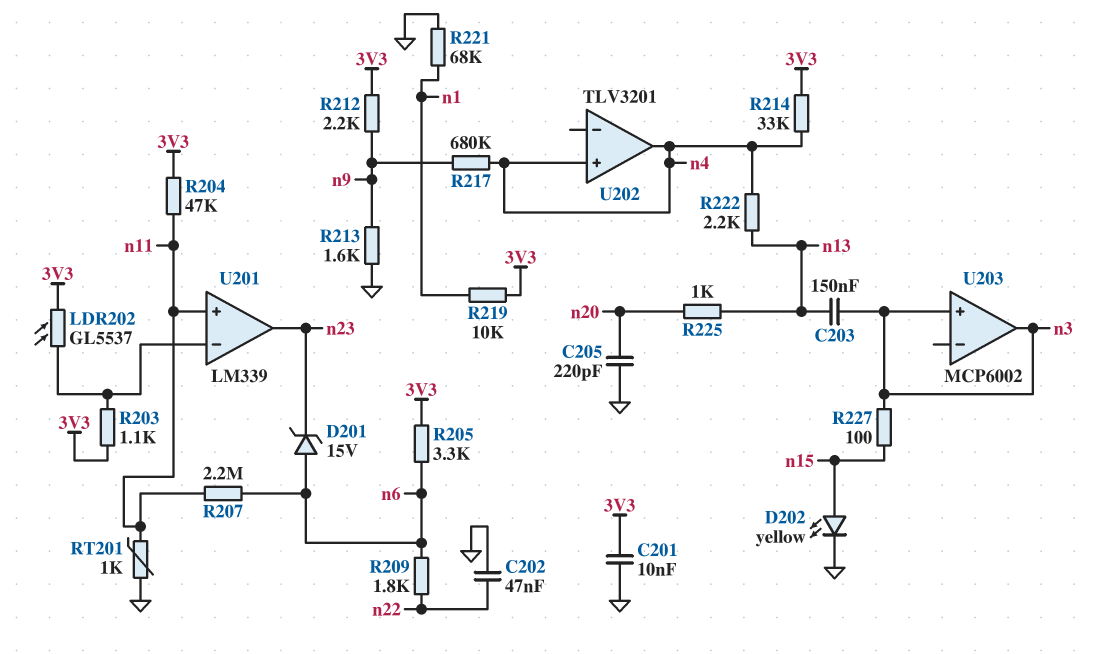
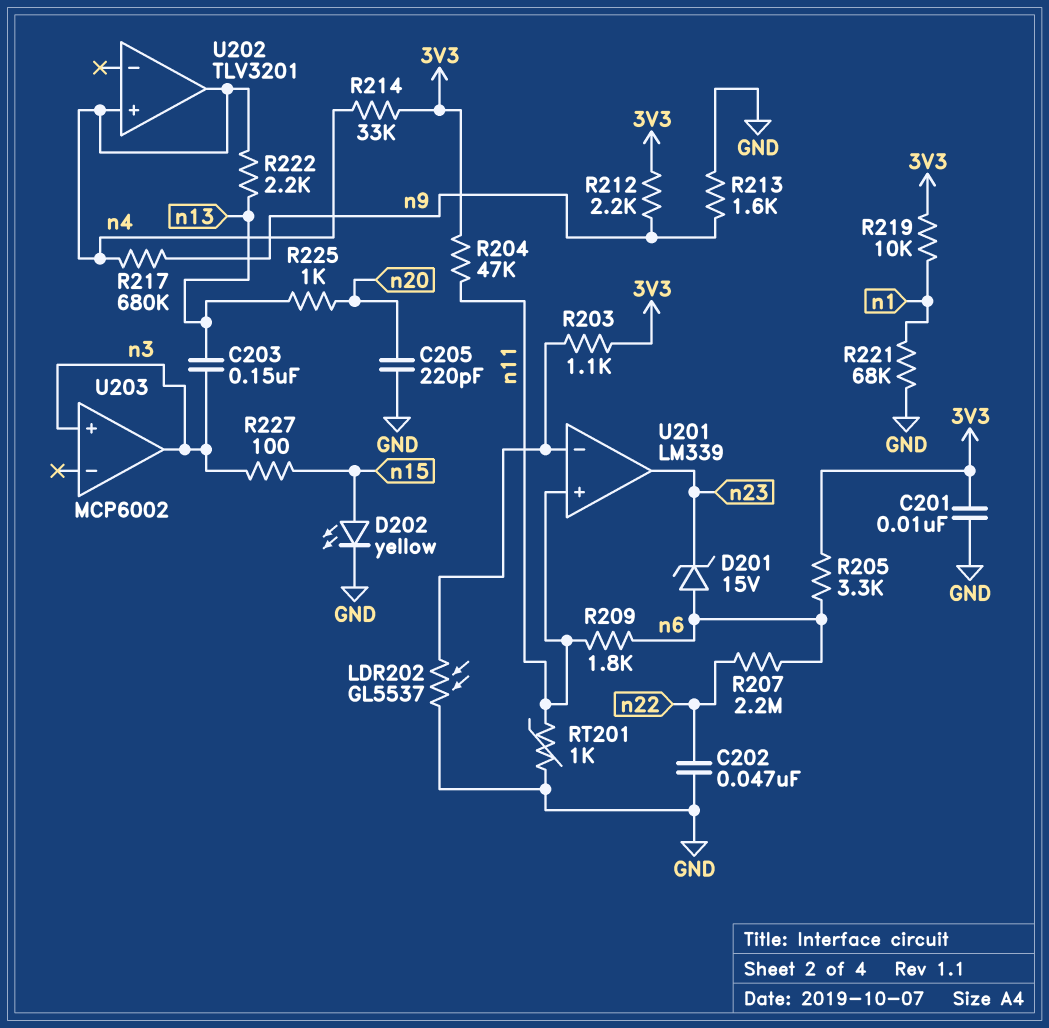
LDR202: GL5537 (3V3, U201/in-) -> GL5537 (GND, U201/in-)
R207: 2.2M (n6, n11) -> 2.2M (n6, n22)
R209: 1.8k (n6, n22) -> 1.8k (n6, n11)

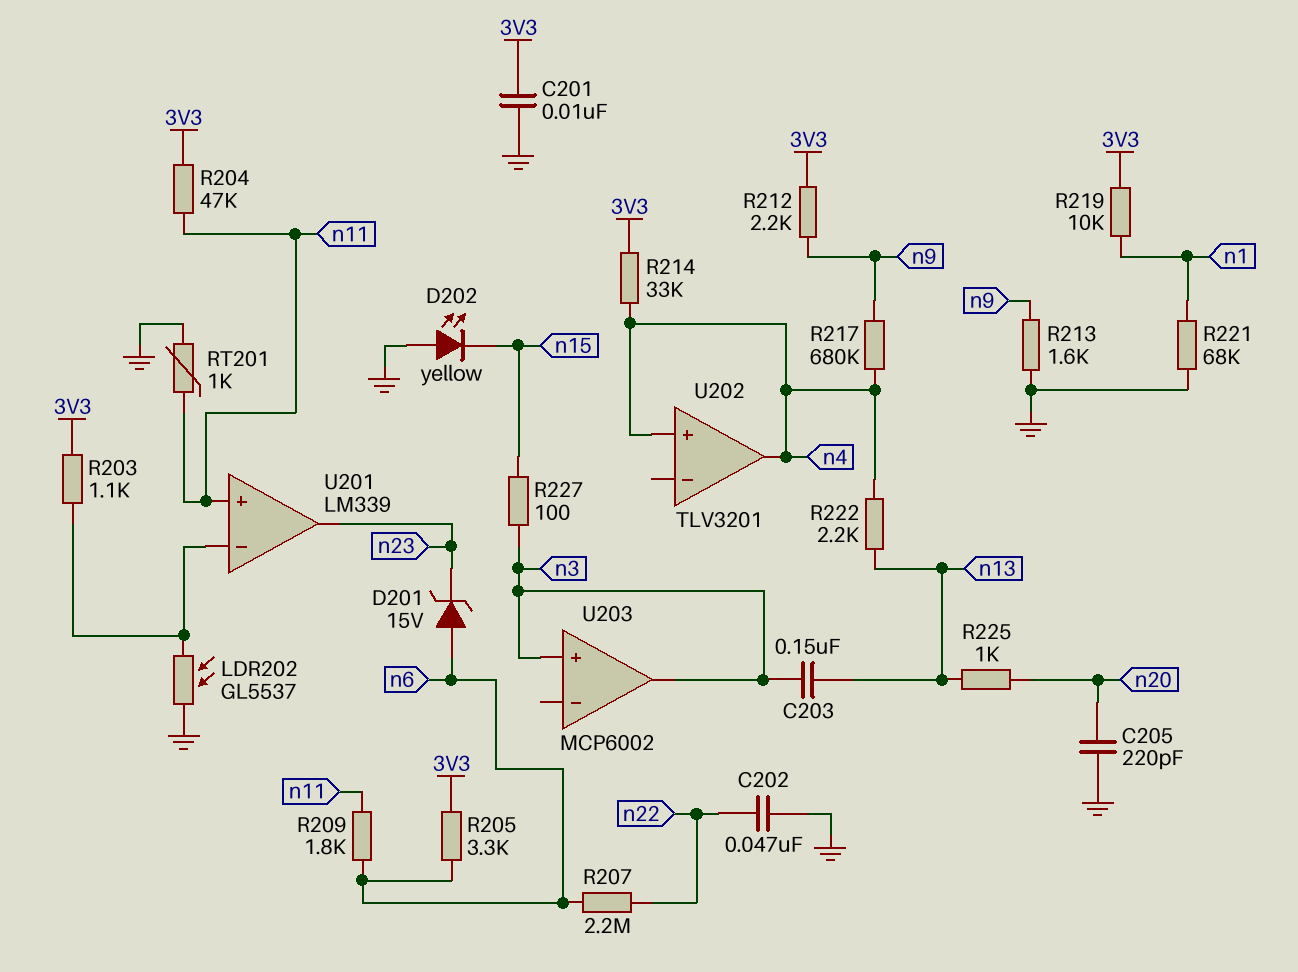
D202: LED yellow (A n15, K GND) -> LED yellow (A GND, K n15)

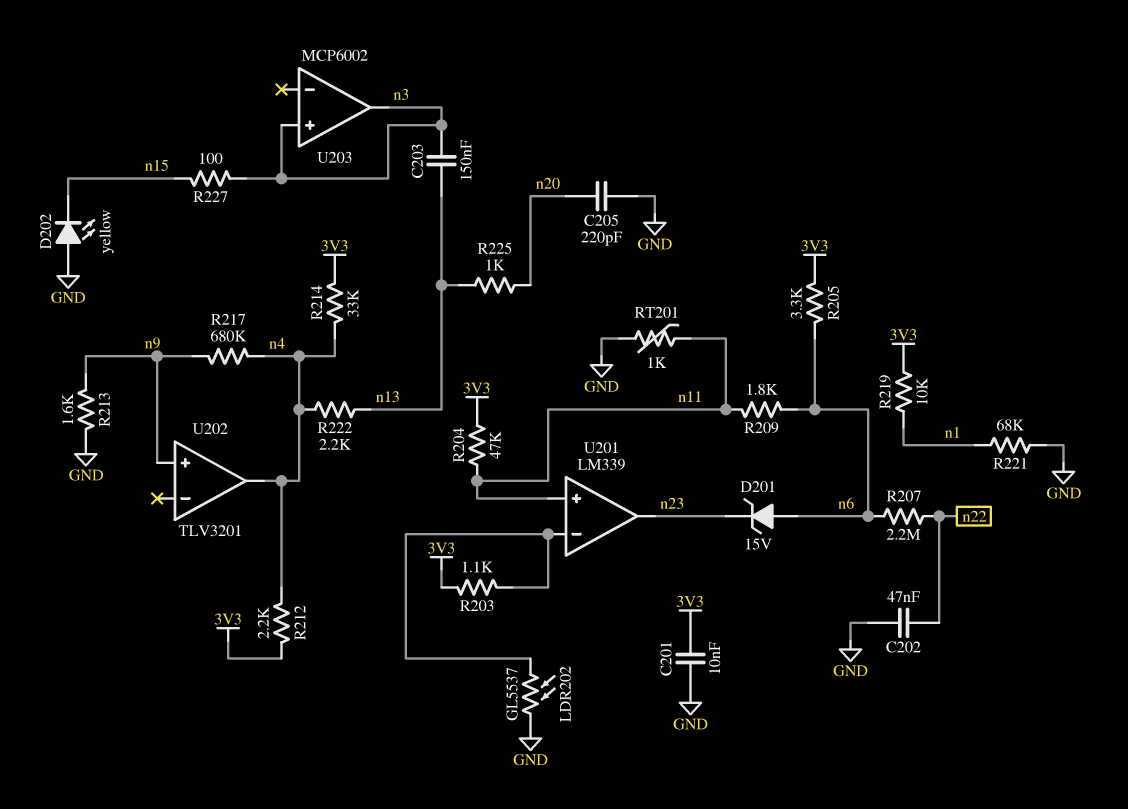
R212: 2.2k (3V3, n9) -> 2.2k (3V3, n4)
U202 pin in+: n4 -> n9

